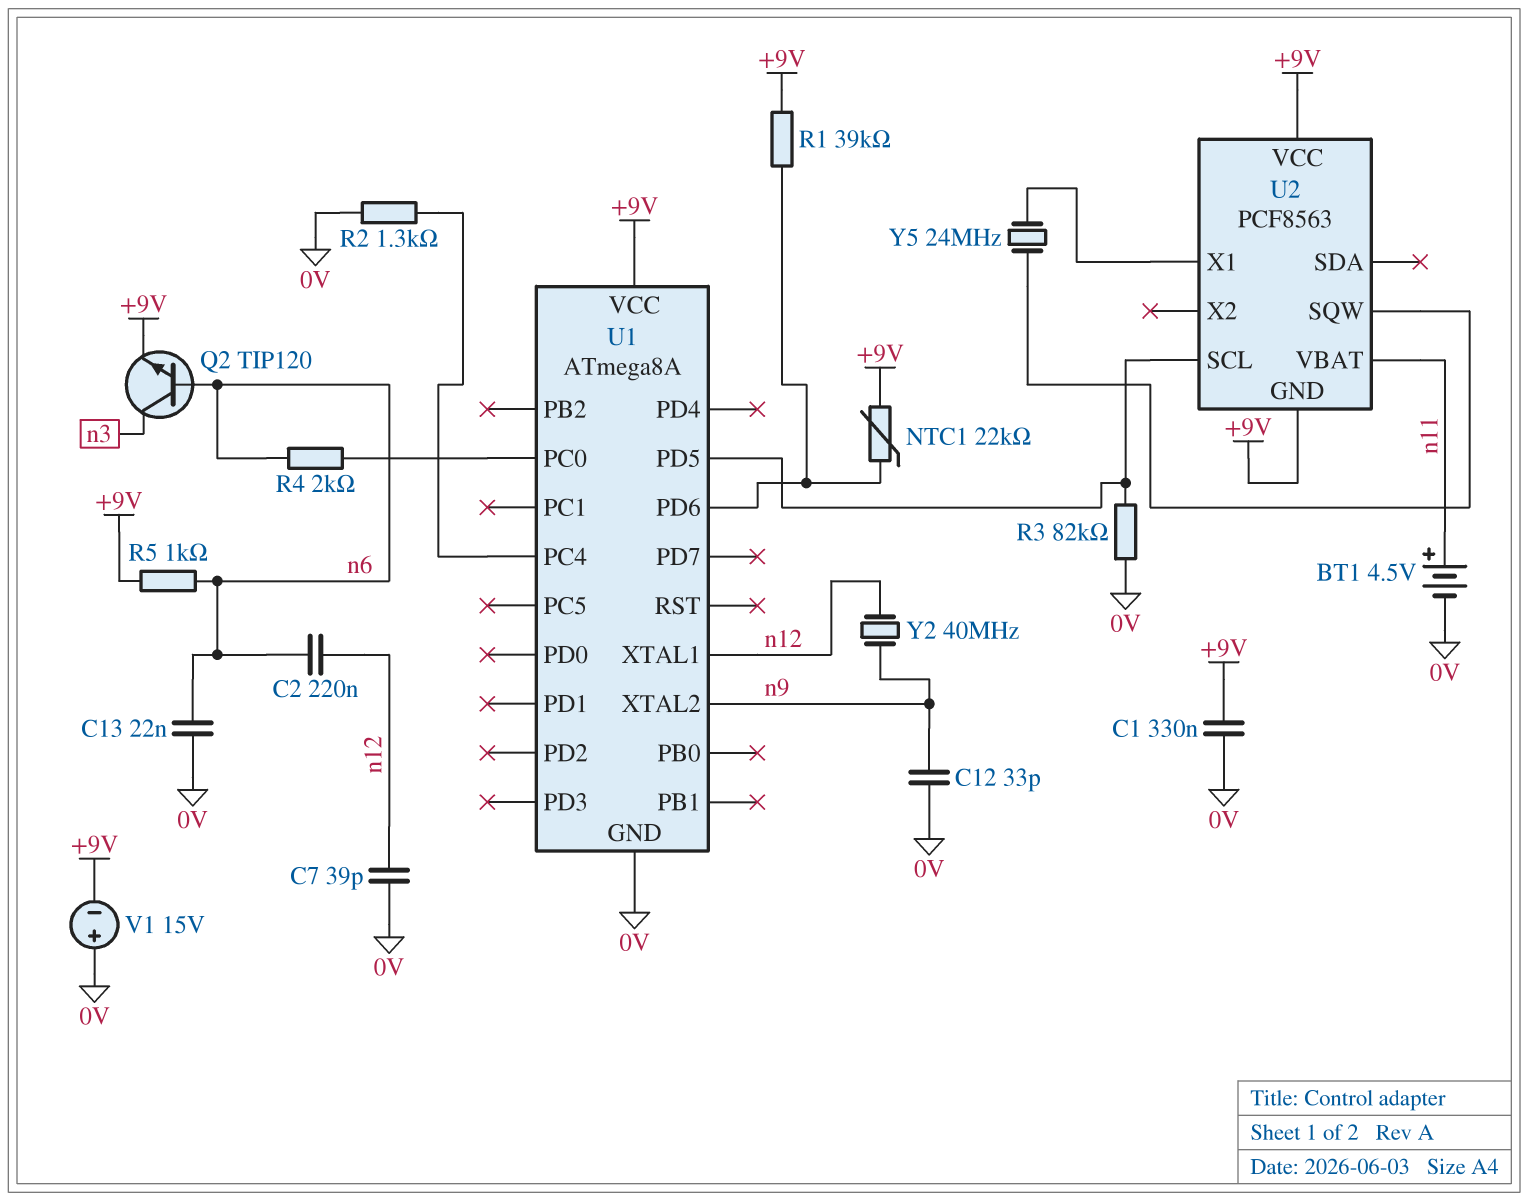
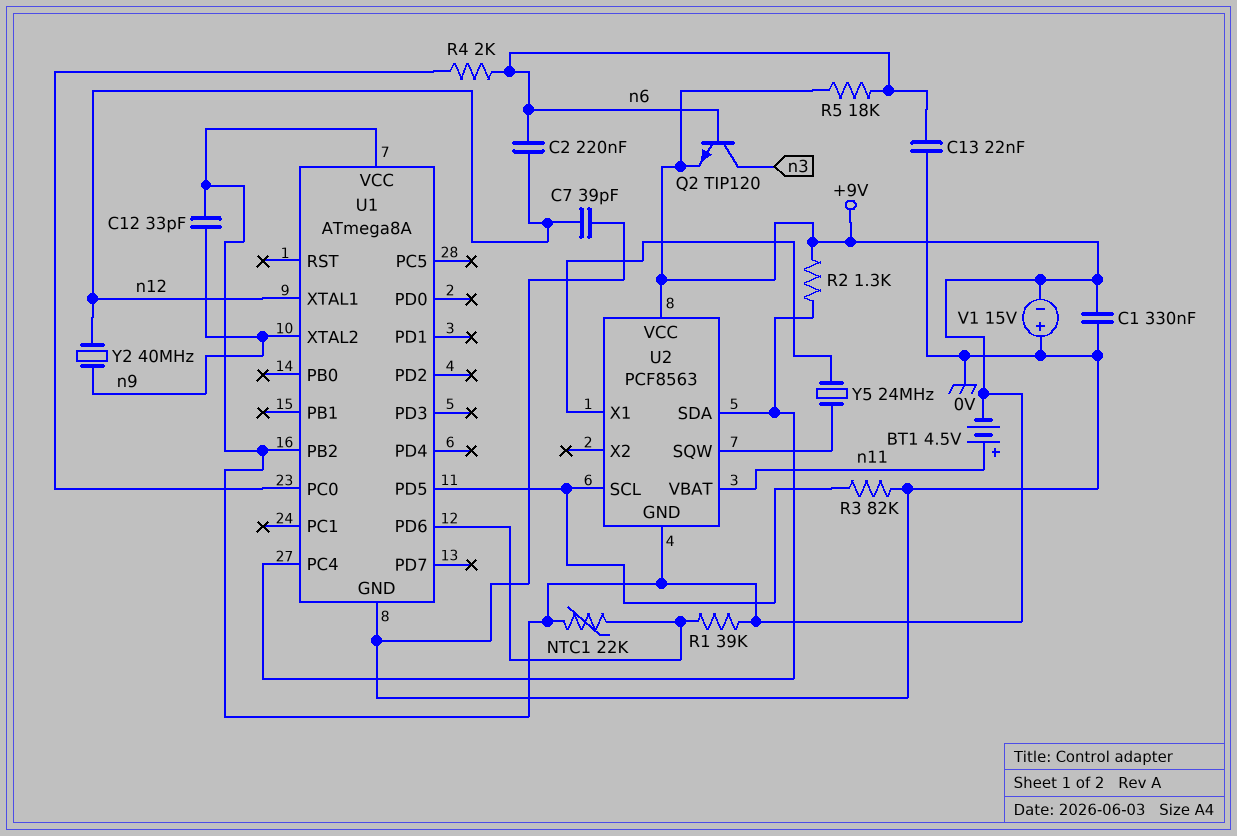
BT1: 4.5V (plus n11, minus 0V) -> 4.5V (plus n11, minus +9V)
C12: 33pF (0V, n9) -> 33pF (+9V, n9)
R2: 1.3k (0V, U1/PC4) -> 1.3k (+9V, U1/PC4)
R5: 1k (+9V, n6) -> 18k (+9V, n6)
U1 pin PB2: none -> +9V
U2 pin SDA: none -> U1/PC4

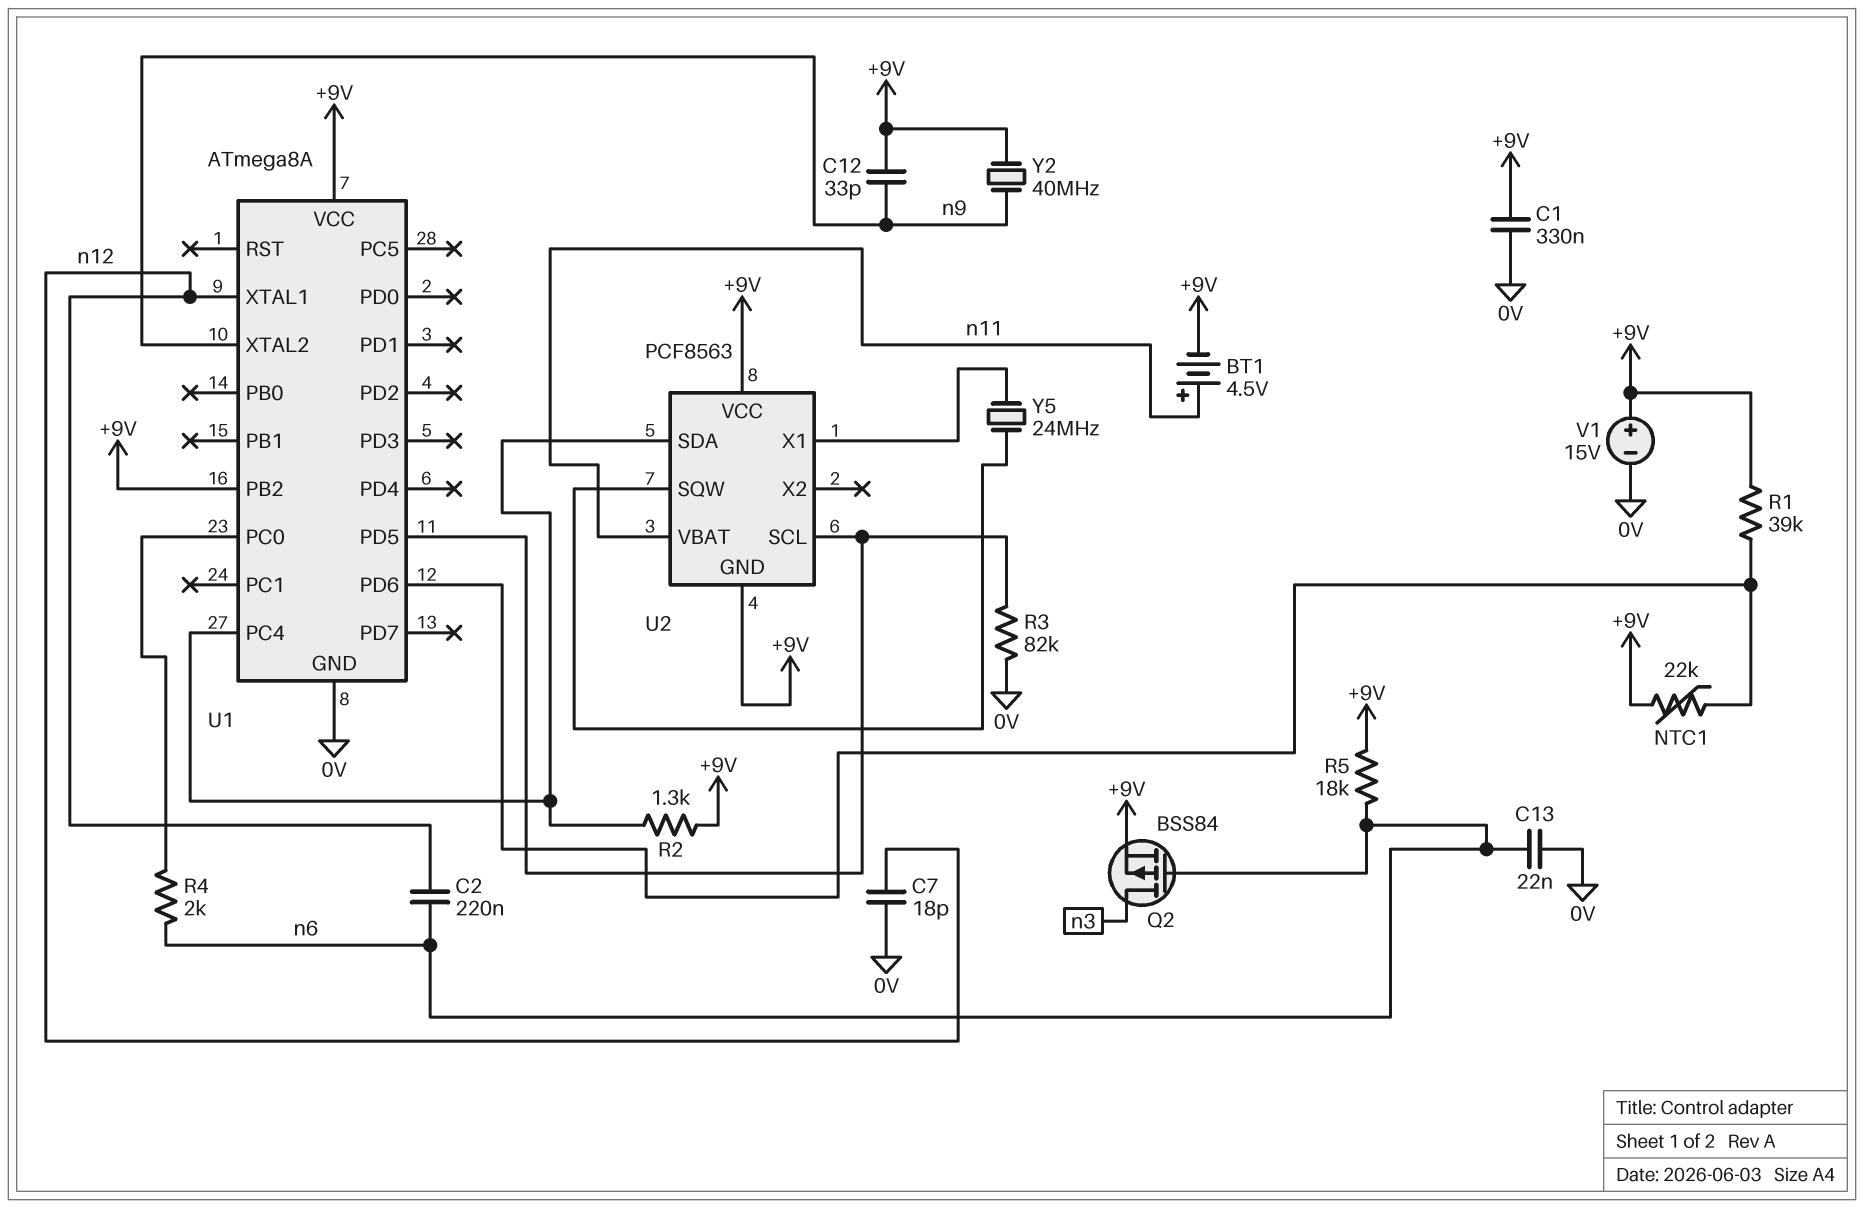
C7: 39pF (0V, n12) -> 18pF (0V, n12)
Q2: NPN TIP120 (B n6, C n3, E +9V) -> PMOS BSS84 (G n6, D n3, S +9V)
V1: 15V (plus 0V, minus +9V) -> 15V (plus +9V, minus 0V)
Y2: 40MHz (n9, n12) -> 40MHz (+9V, n9)

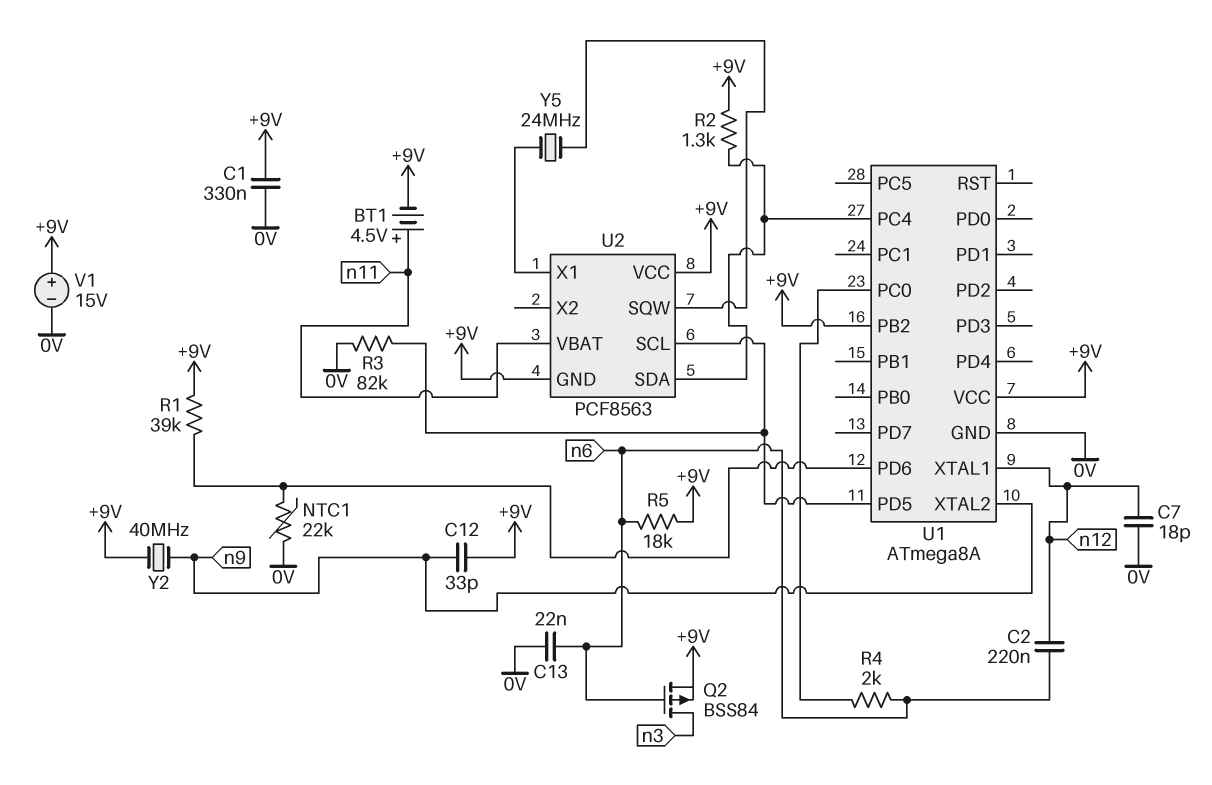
NTC1: 22k (+9V, U1/PD6) -> 22k (0V, U1/PD6)

